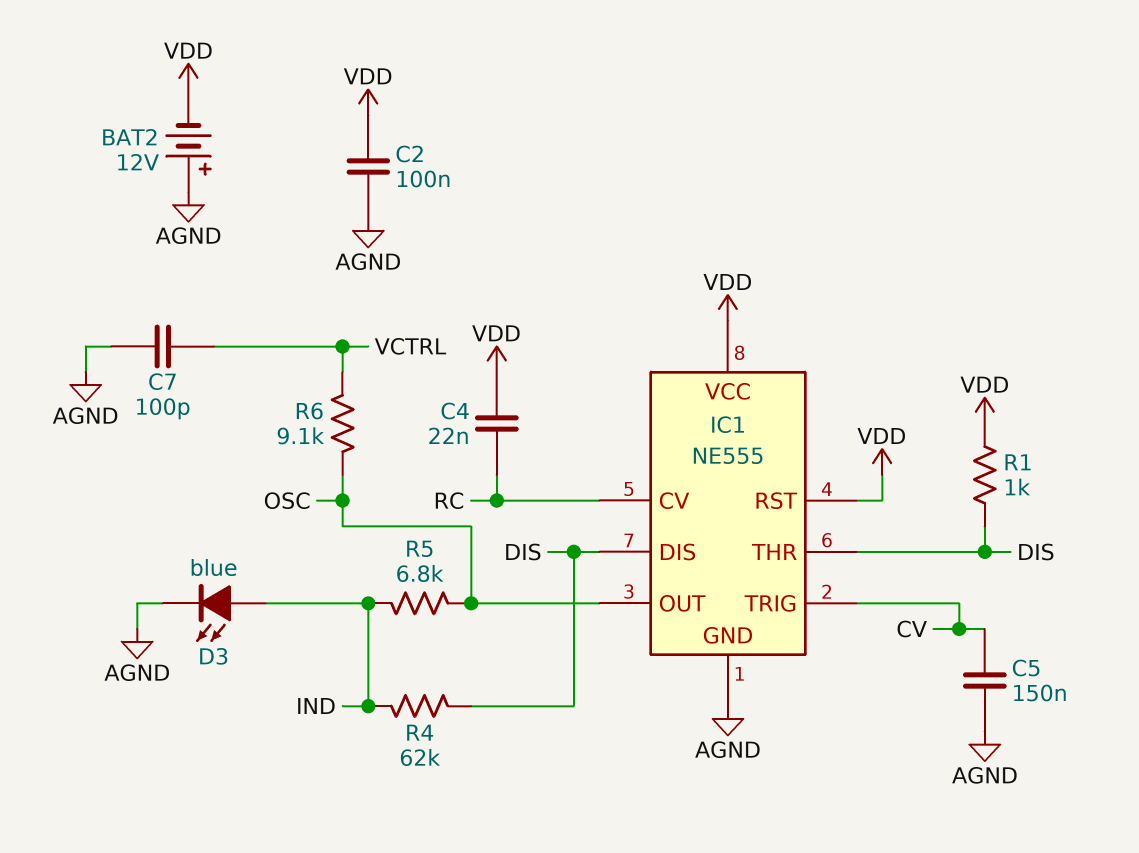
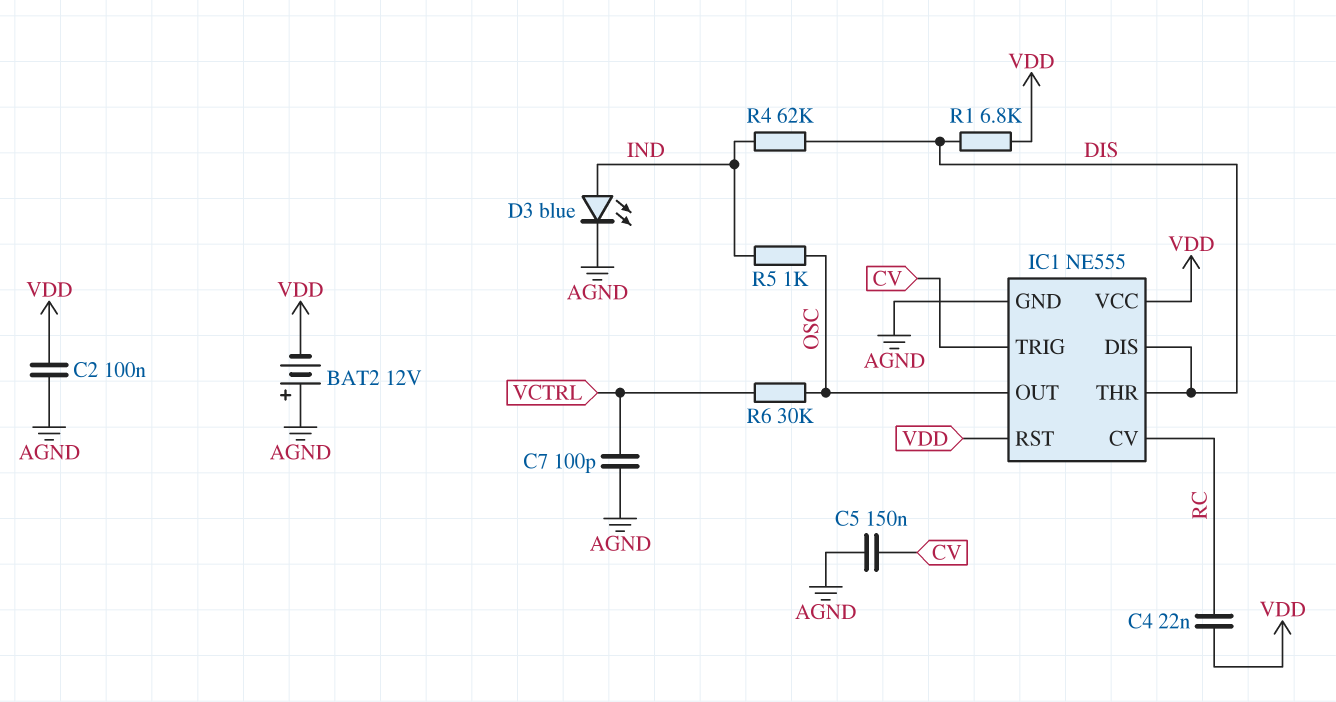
R1: 1k (DIS, VDD) -> 6.8k (DIS, VDD)
R5: 6.8k (IND, OSC) -> 1k (IND, OSC)
R6: 9.1k (OSC, VCTRL) -> 30k (OSC, VCTRL)

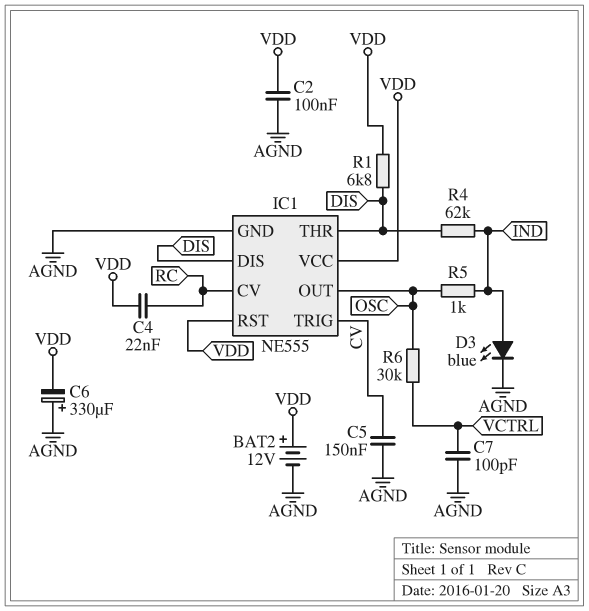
BAT2: 12V (plus AGND, minus VDD) -> 12V (plus VDD, minus AGND)
C6: none -> 330uF (plus AGND, minus VDD)

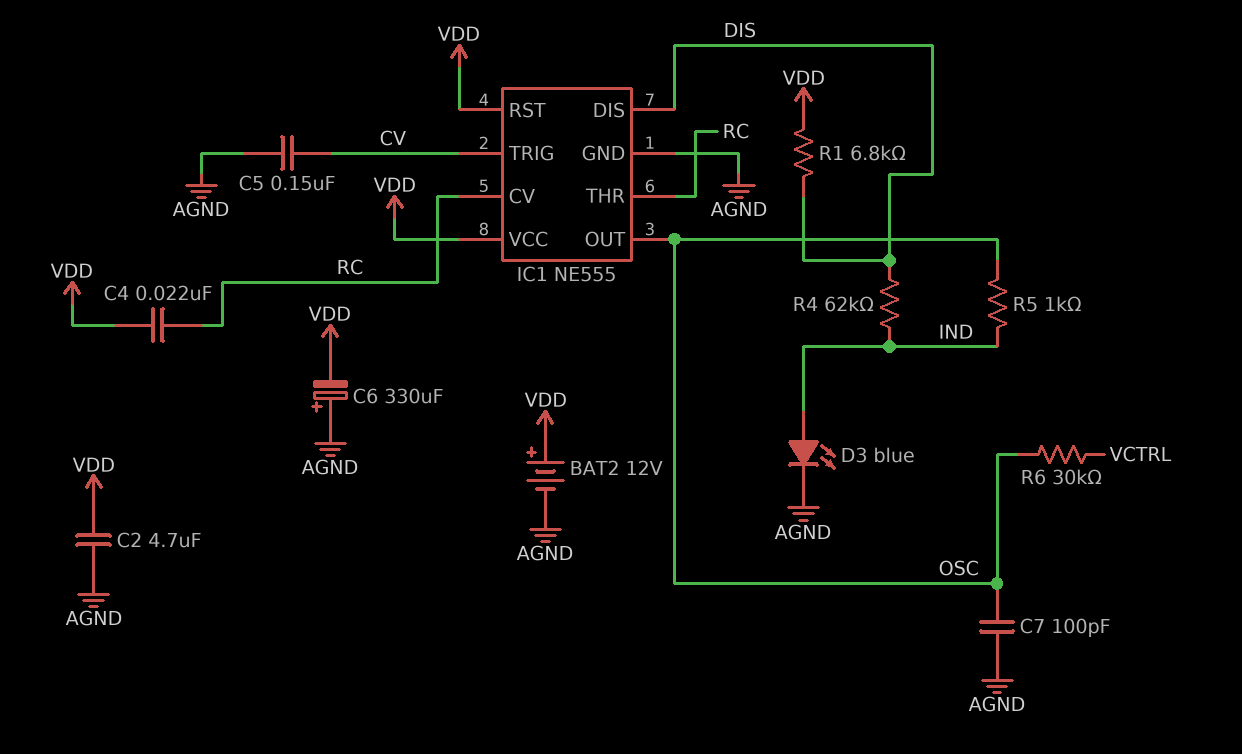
C2: 100nF (AGND, VDD) -> 4.7uF (AGND, VDD)
C7: 100pF (AGND, VCTRL) -> 100pF (AGND, OSC)
IC1 pin THR: DIS -> RC

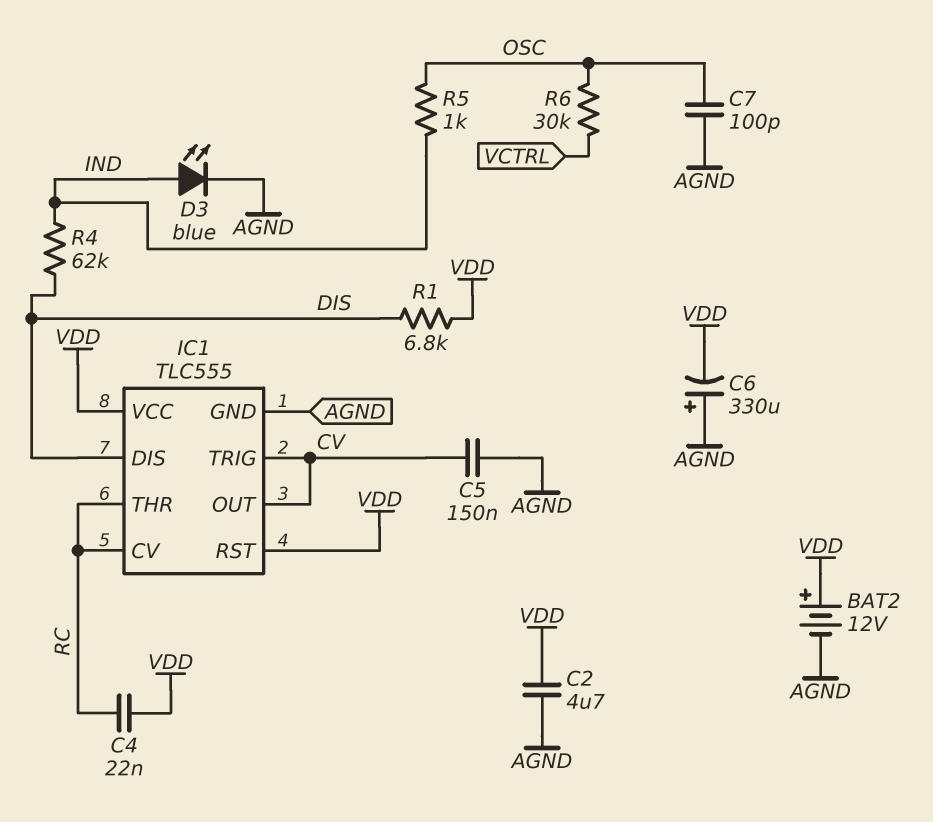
IC1: NE555 -> TLC555
IC1 pin OUT: OSC -> CV

